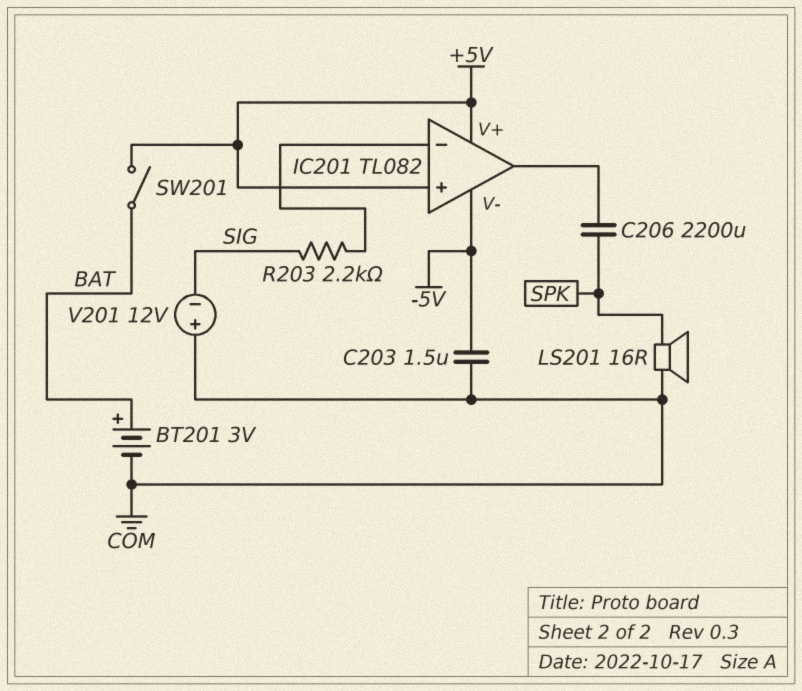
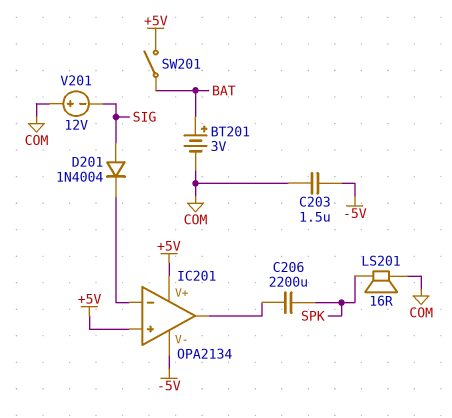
D201: none -> diode 1N4004 (A SIG, K IC201/in-)
IC201: TL082 -> OPA2134
R203: 2.2k (IC201/in-, SIG) -> none

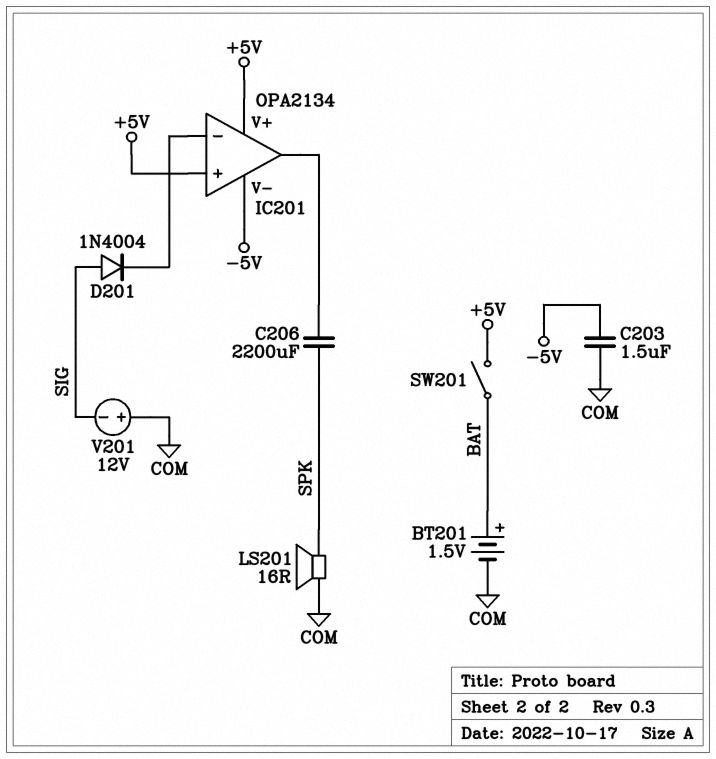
BT201: 3V (plus BAT, minus COM) -> 1.5V (plus BAT, minus COM)

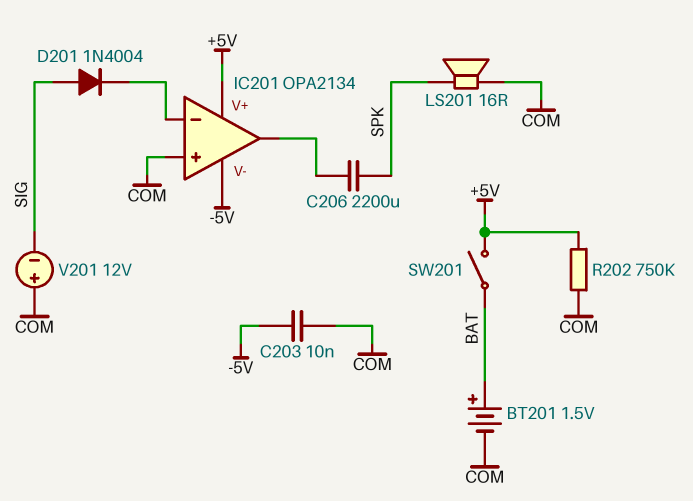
C203: 1.5uF (-5V, COM) -> 10nF (-5V, COM)
IC201 pin in+: +5V -> COM
R202: none -> 750k (+5V, COM)

